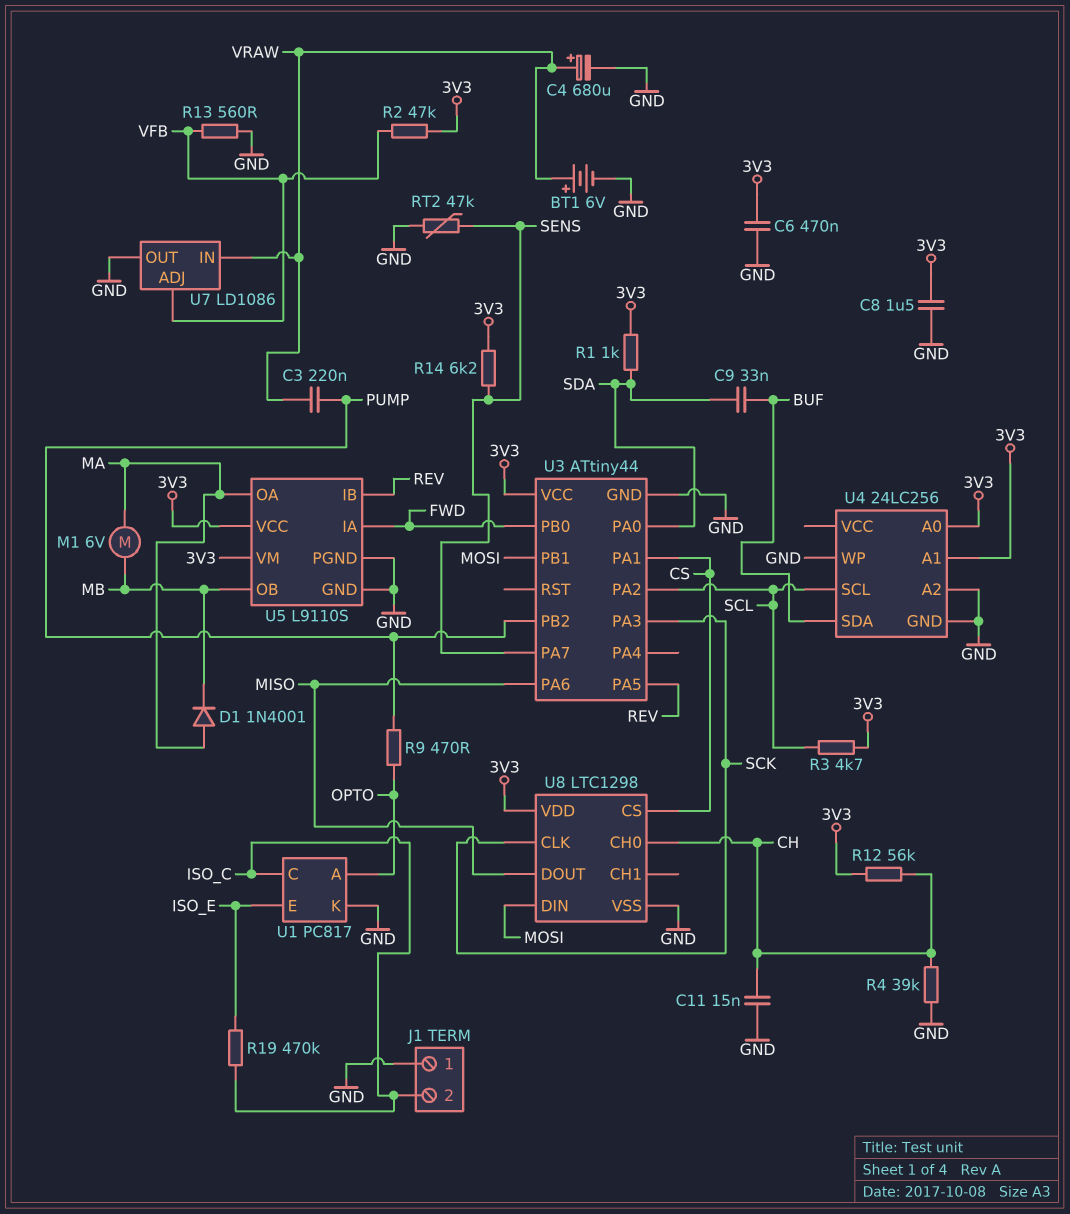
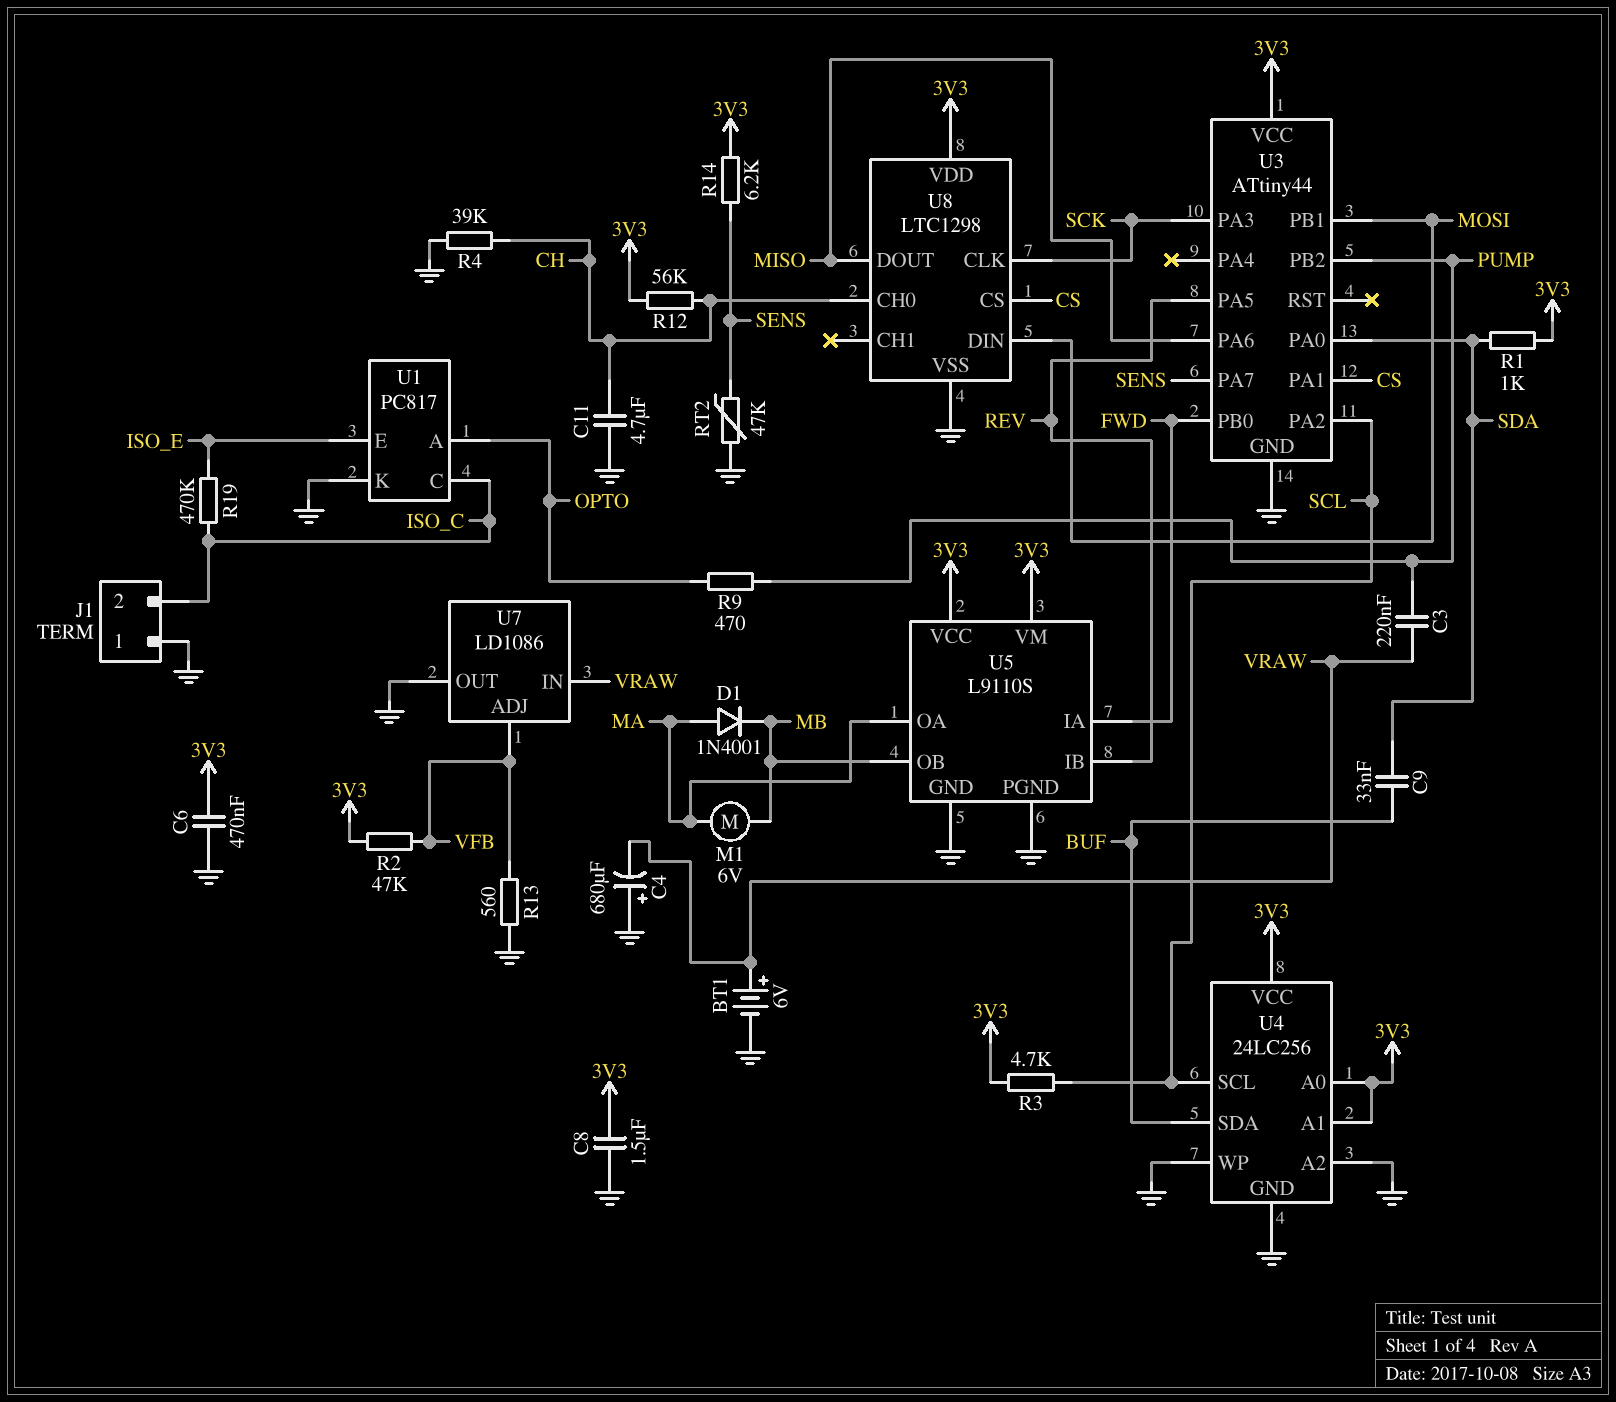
C4: 680uF (plus VRAW, minus GND) -> 680uF (plus GND, minus VRAW)
C11: 15nF (CH, GND) -> 4.7uF (CH, GND)
U4 pin VCC: none -> 3V3

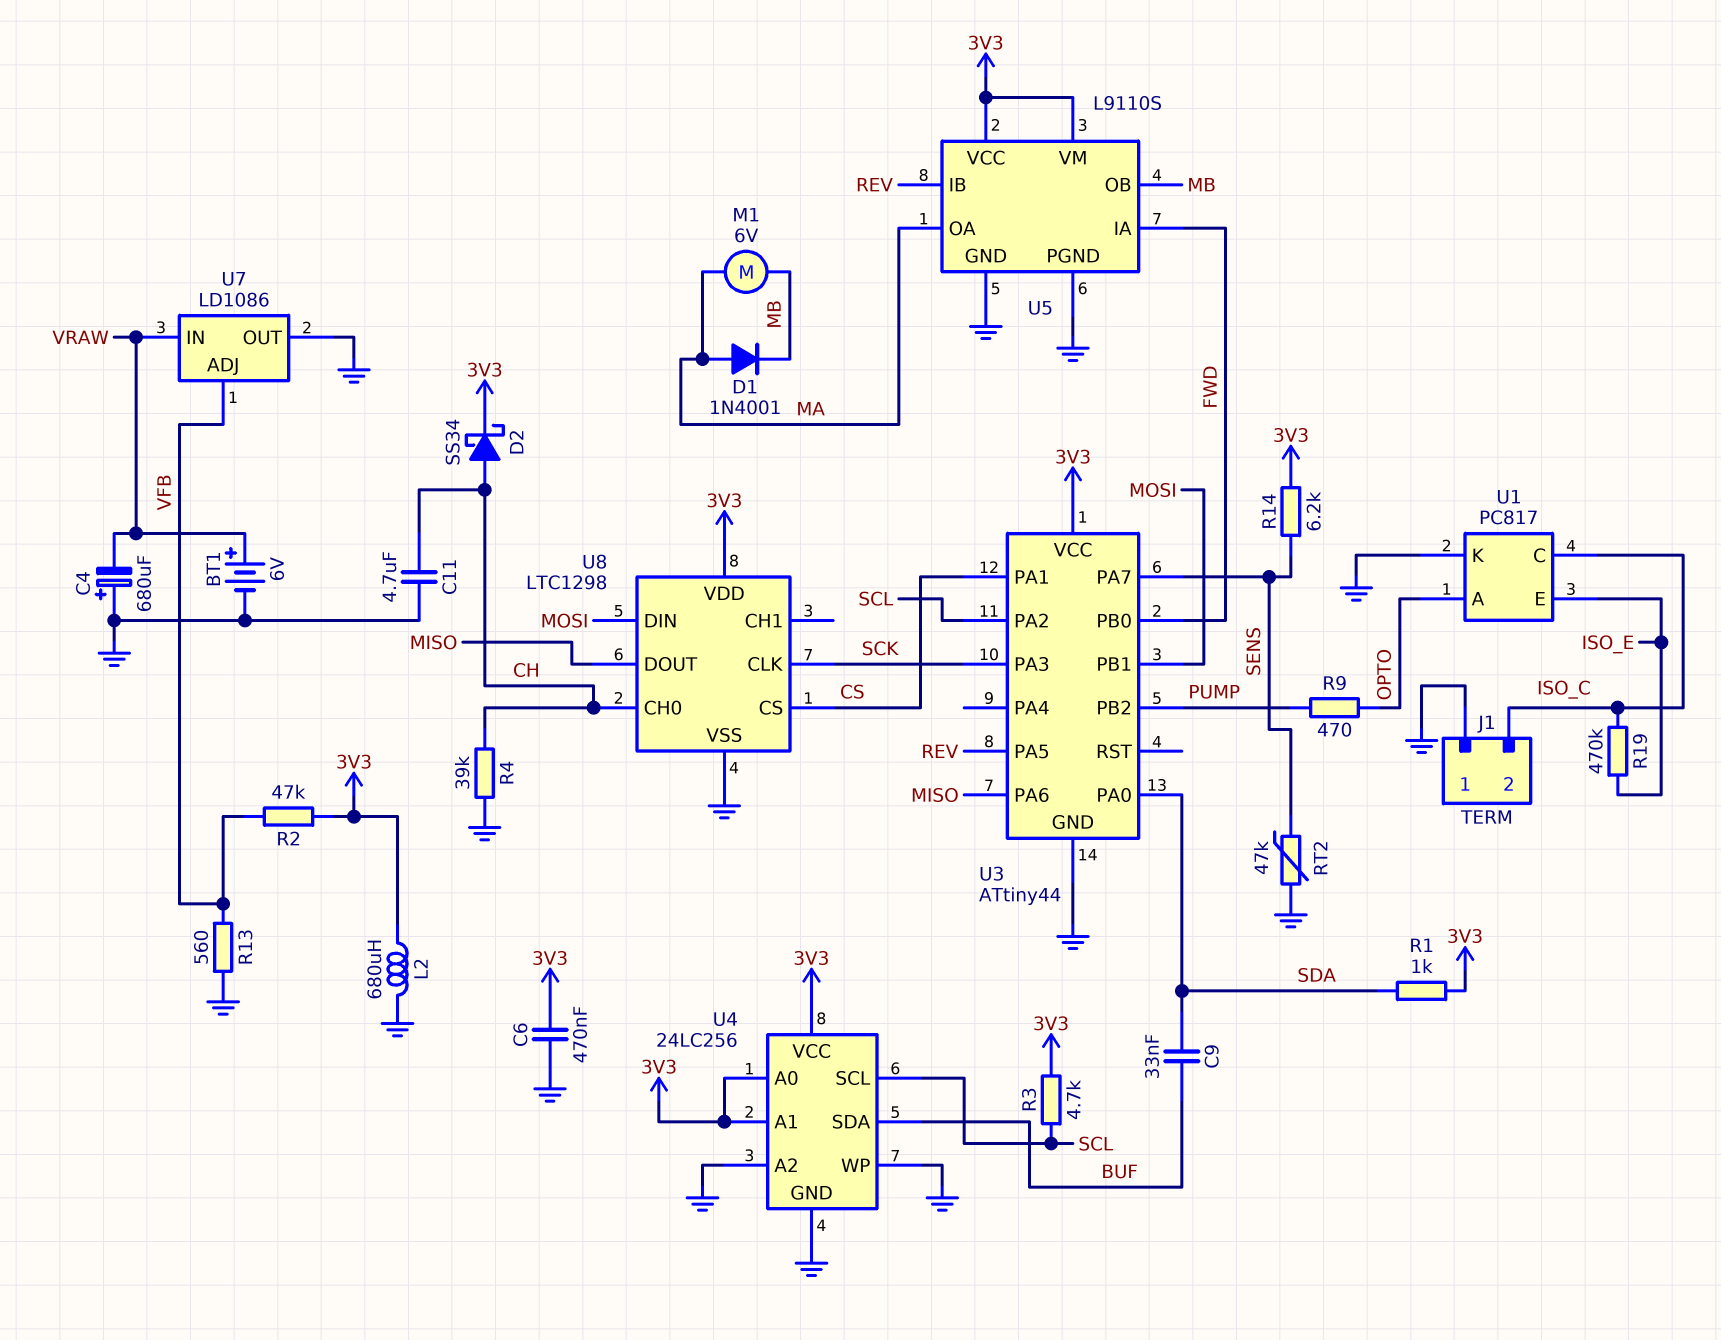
C3: 220nF (PUMP, VRAW) -> none
C8: 1.5uF (3V3, GND) -> none
D2: none -> schottky SS34 (A CH, K 3V3)
L2: none -> 680uH (3V3, GND)
R12: 56k (3V3, CH) -> none

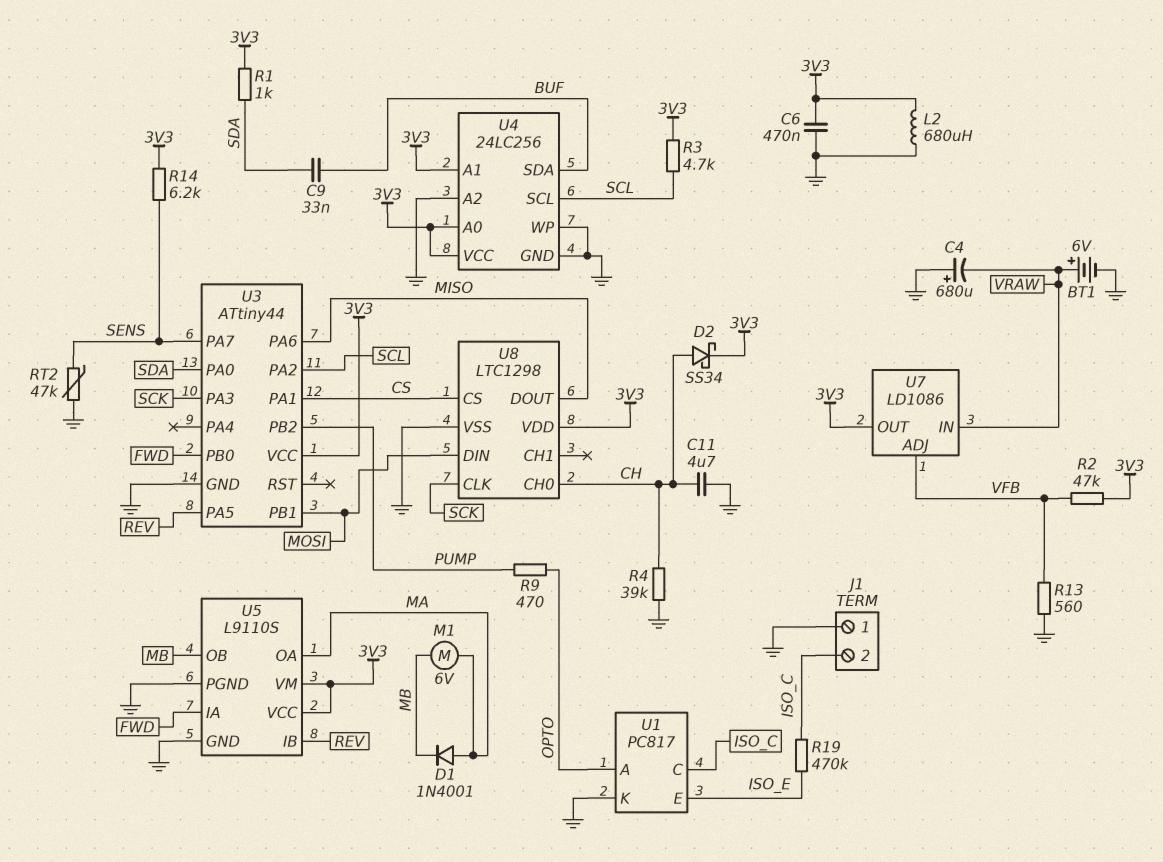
U7 pin OUT: GND -> 3V3

